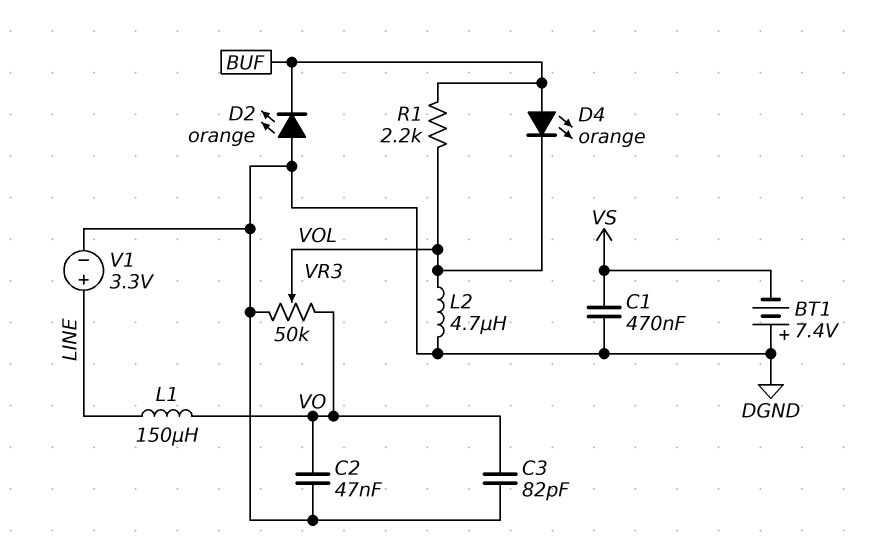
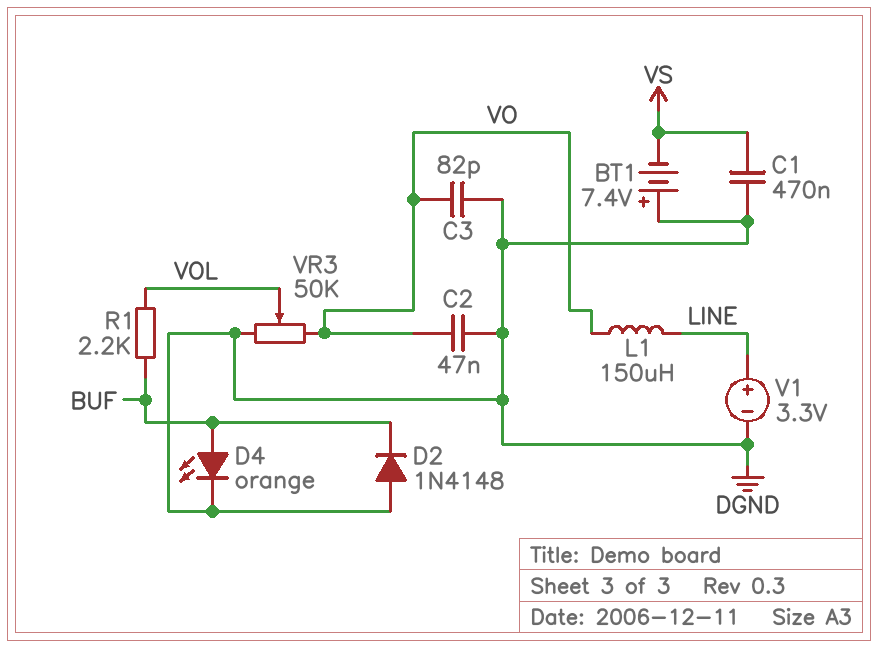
D2: LED orange (A DGND, K BUF) -> diode 1N4148 (A DGND, K BUF)
D4: LED orange (A BUF, K VOL) -> LED orange (A BUF, K DGND)
L2: 4.7uH (DGND, VOL) -> none

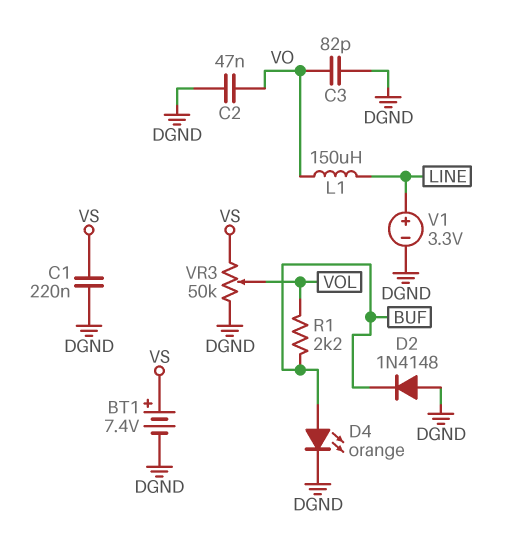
BT1: 7.4V (plus DGND, minus VS) -> 7.4V (plus VS, minus DGND)
C1: 470nF (DGND, VS) -> 220nF (DGND, VS)
VR3: 50k (DGND, VO, wiper VOL) -> 50k (DGND, VS, wiper VOL)

